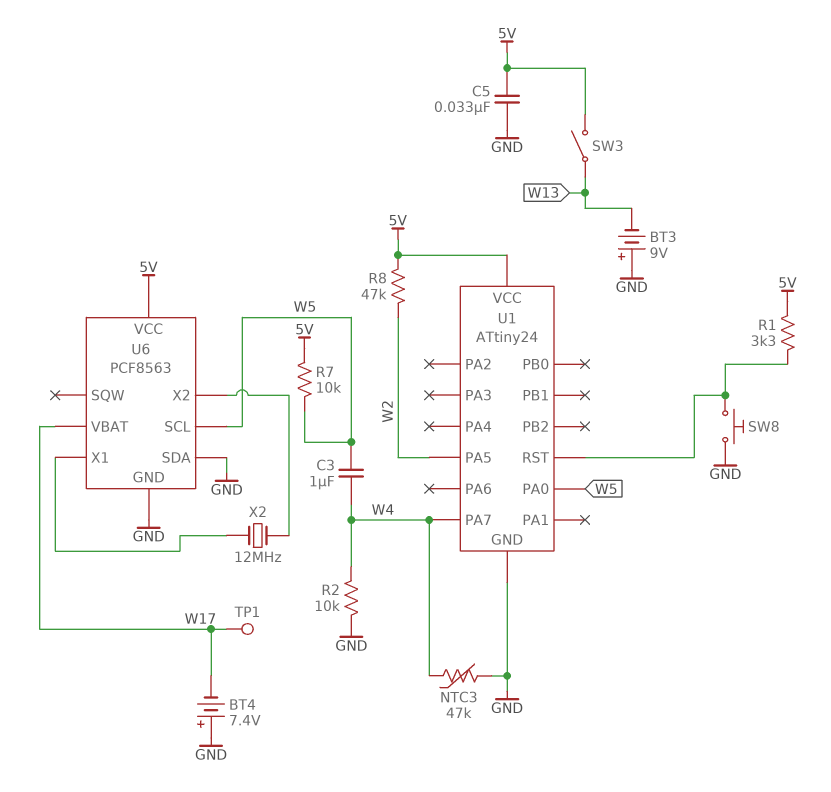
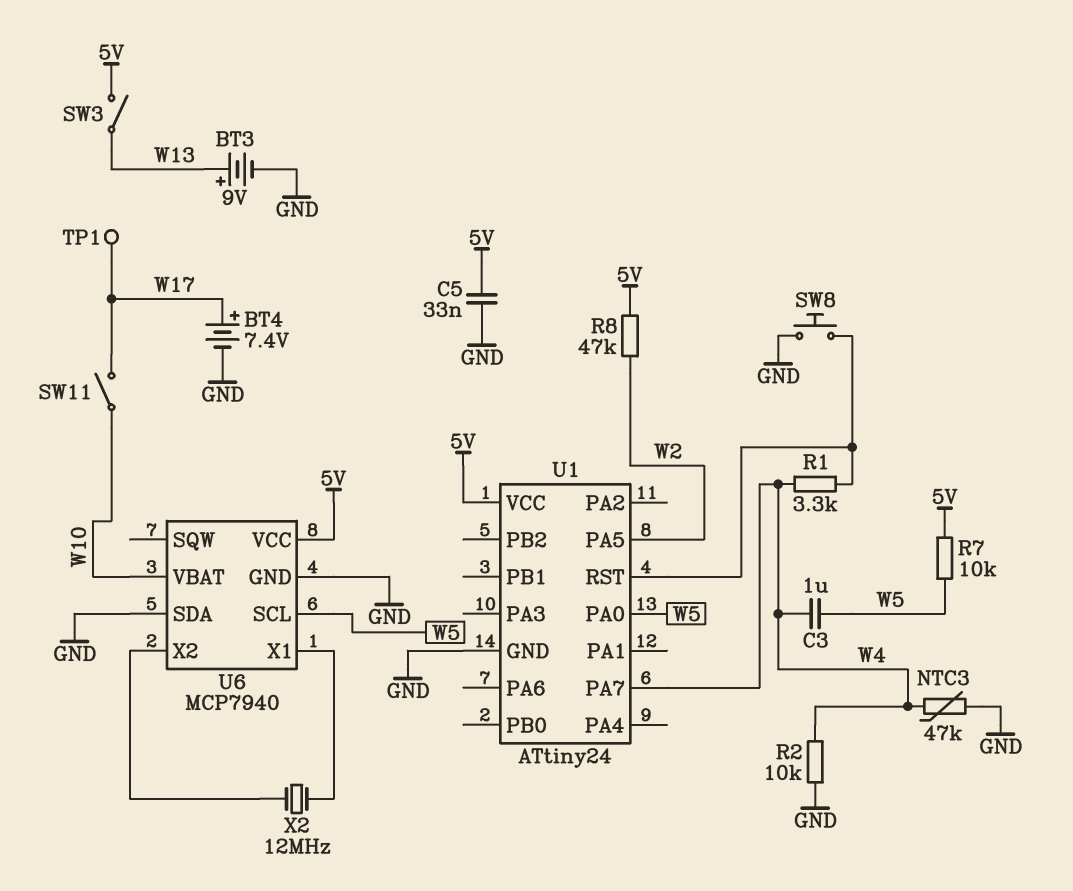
BT3: 9V (plus GND, minus W13) -> 9V (plus W13, minus GND)
BT4: 7.4V (plus GND, minus W17) -> 7.4V (plus W17, minus GND)
R1: 3.3k (5V, U1/RST) -> 3.3k (U1/RST, W4)
SW11: none -> switch (W10, W17)
U6: PCF8563 -> MCP7940
U6 pin VBAT: W17 -> W10

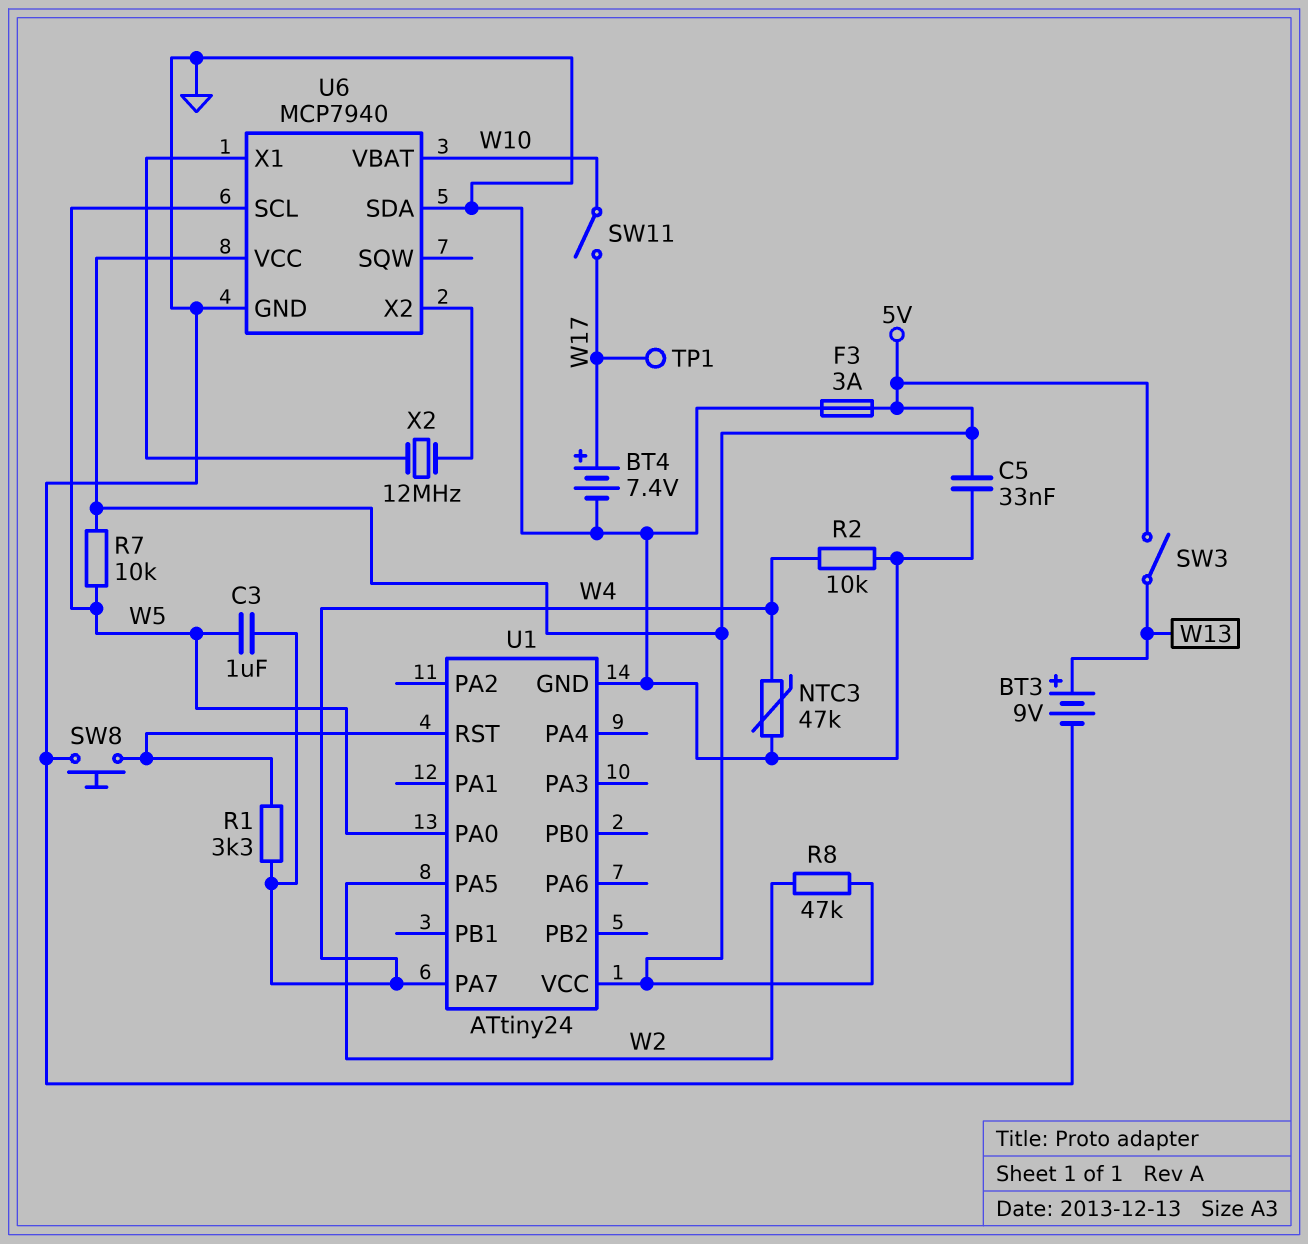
F3: none -> 3A (5V, GND)

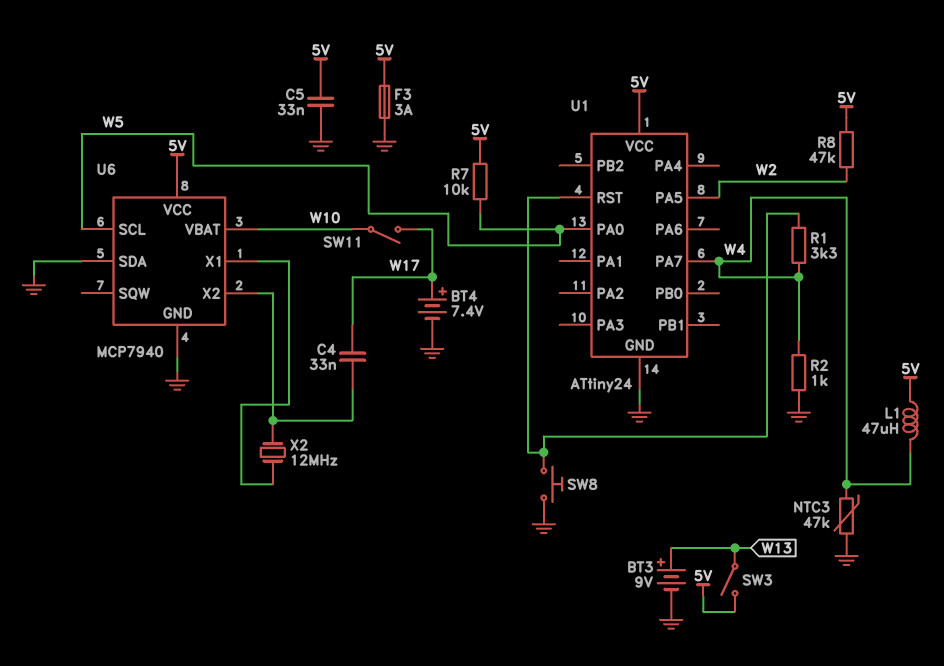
C3: 1uF (W4, W5) -> none
C4: none -> 33nF (U6/X2, W17)
L1: none -> 47uH (5V, W4)
R2: 10k (GND, W4) -> 1k (GND, W4)
TP1: test point (W17) -> none

